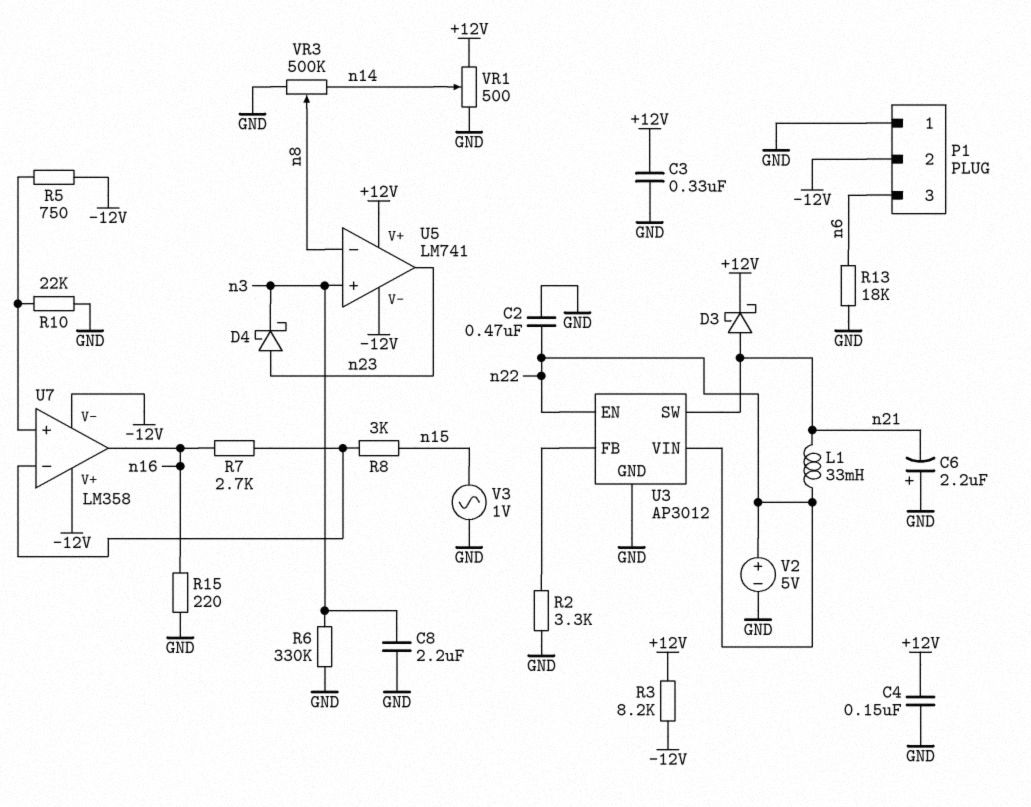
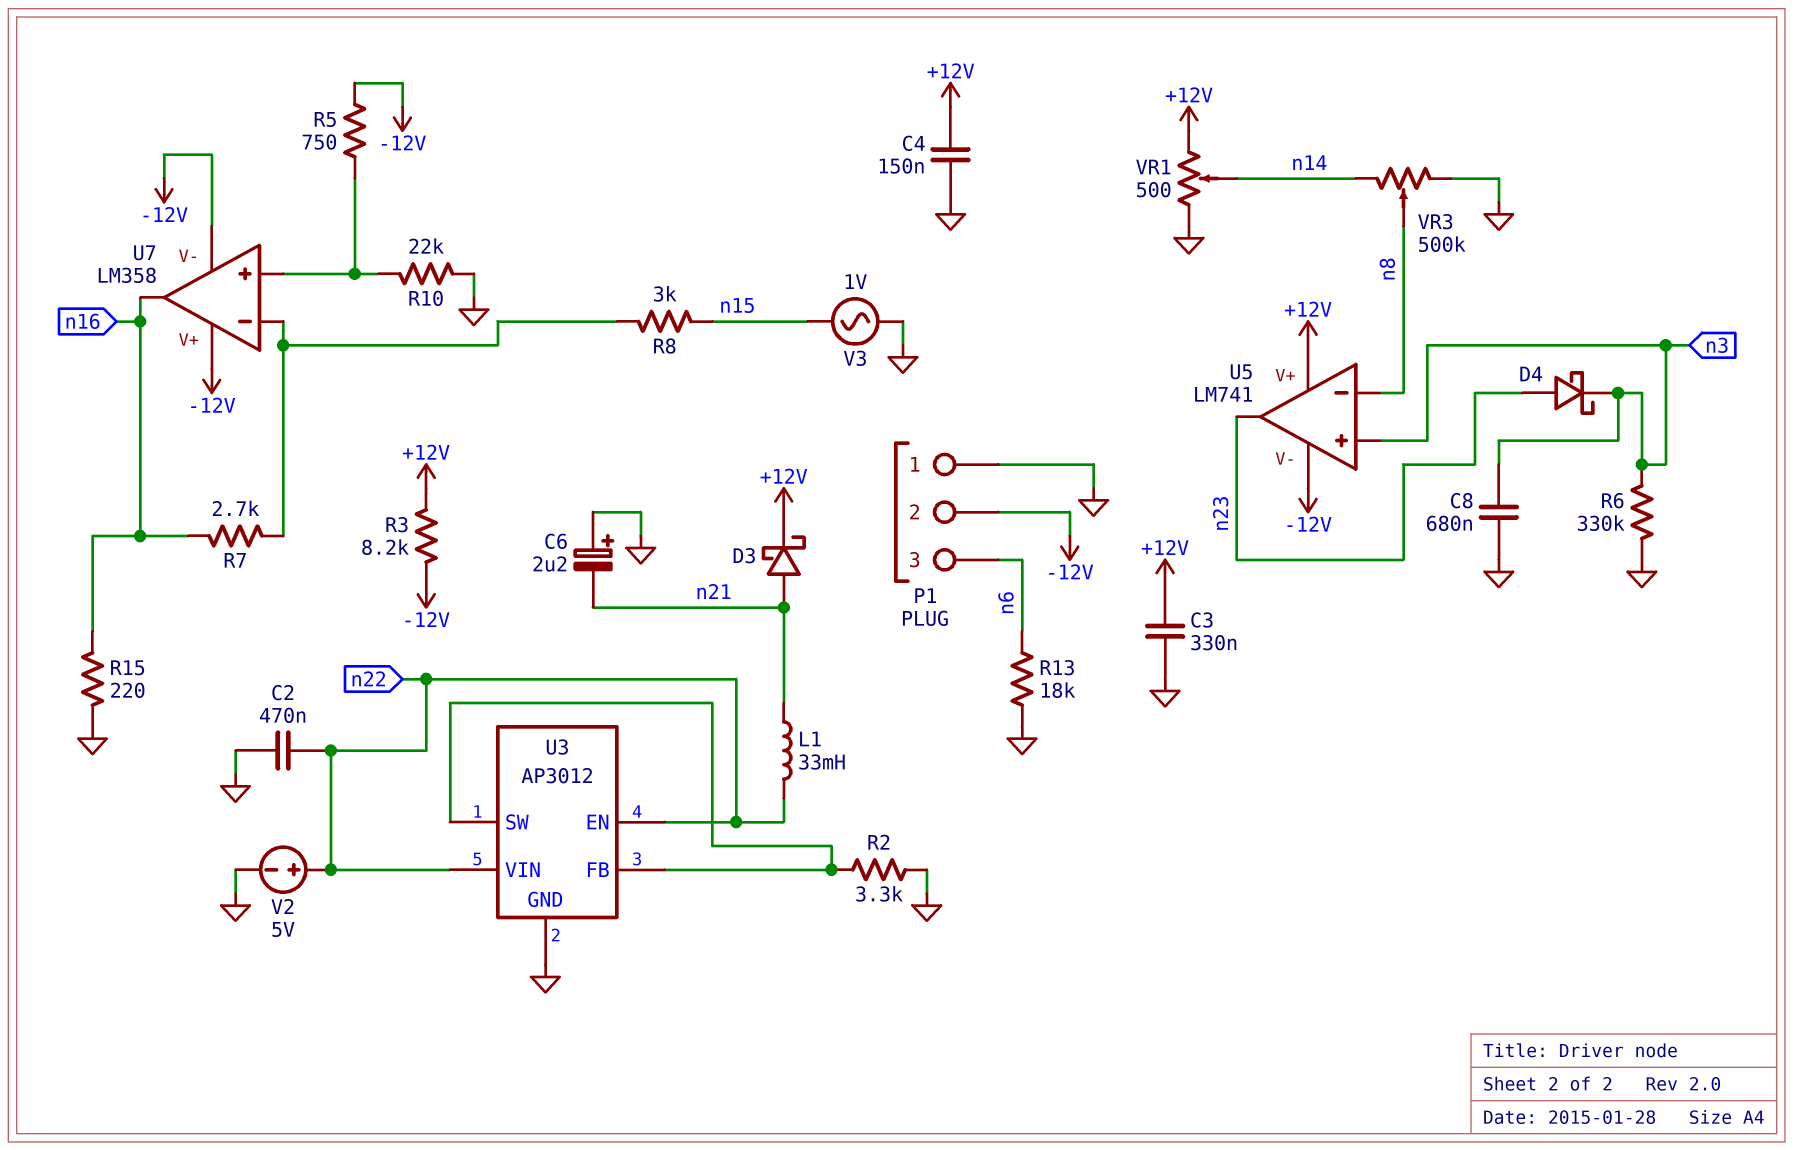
C8: 2.2uF (GND, n3) -> 680nF (GND, n3)
U3 pin SW: n21 -> U3/FB

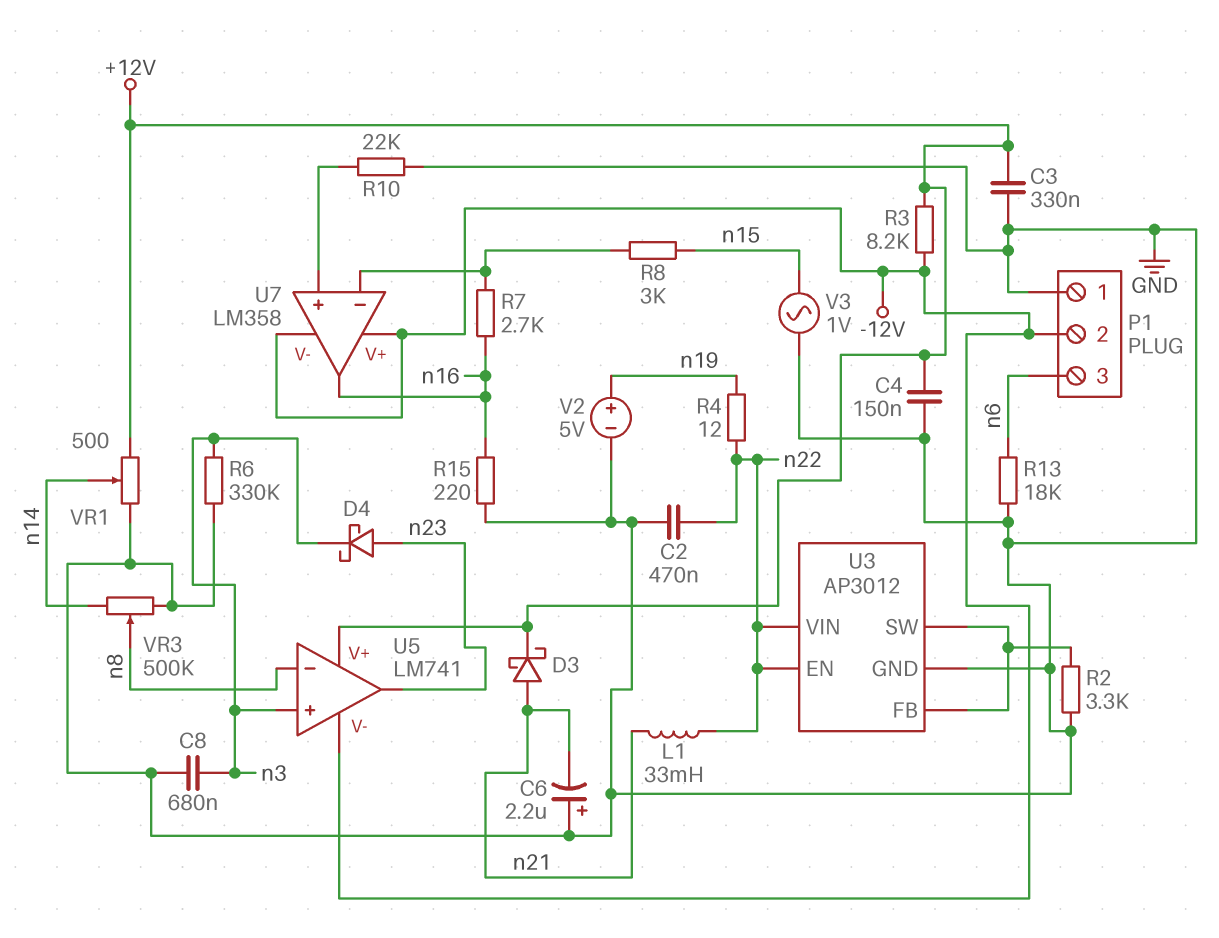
R4: none -> 12 (n19, n22)
R5: 750 (-12V, U7/in+) -> none
V2: 5V (plus n22, minus GND) -> 5V (plus n19, minus GND)

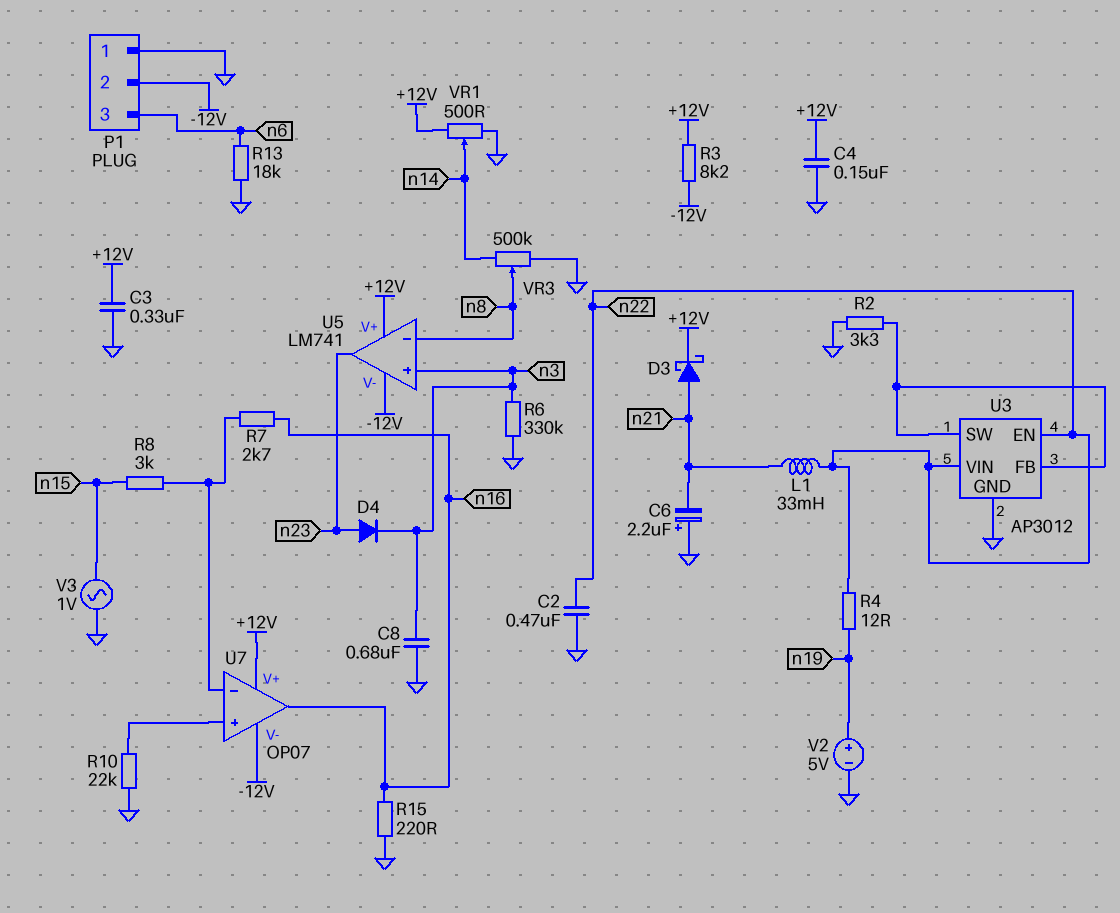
D4: schottky (A n23, K n3) -> diode (A n23, K n3)
U7: LM358 -> OP07
U7 pin V+: -12V -> +12V

